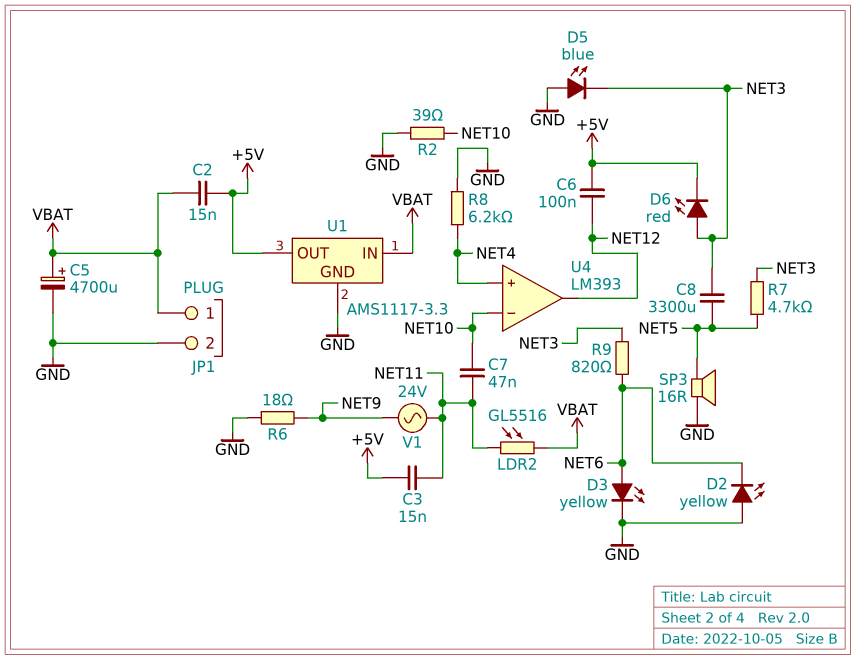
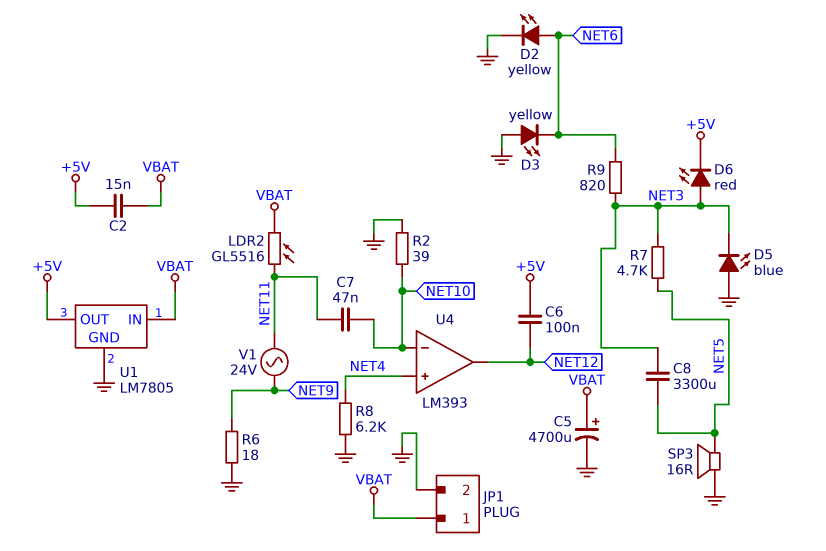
C3: 15nF (+5V, NET11) -> none
D2: LED yellow (A GND, K NET6) -> LED yellow (A NET6, K GND)
D3: LED yellow (A NET6, K GND) -> LED yellow (A GND, K NET6)
U1: AMS1117-3.3 -> LM7805

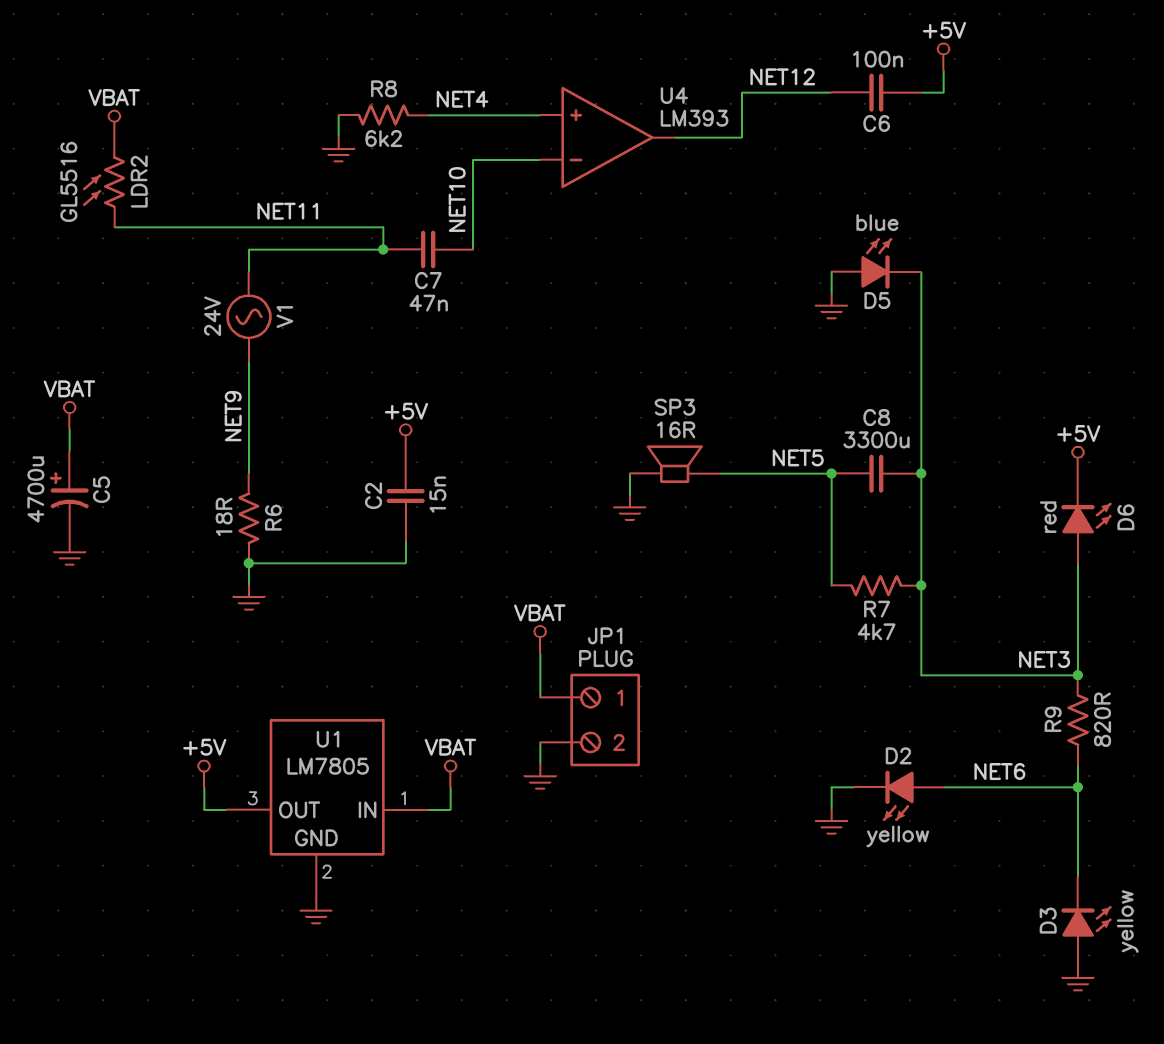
C2: 15nF (+5V, VBAT) -> 15nF (+5V, GND)
R2: 39 (GND, NET10) -> none

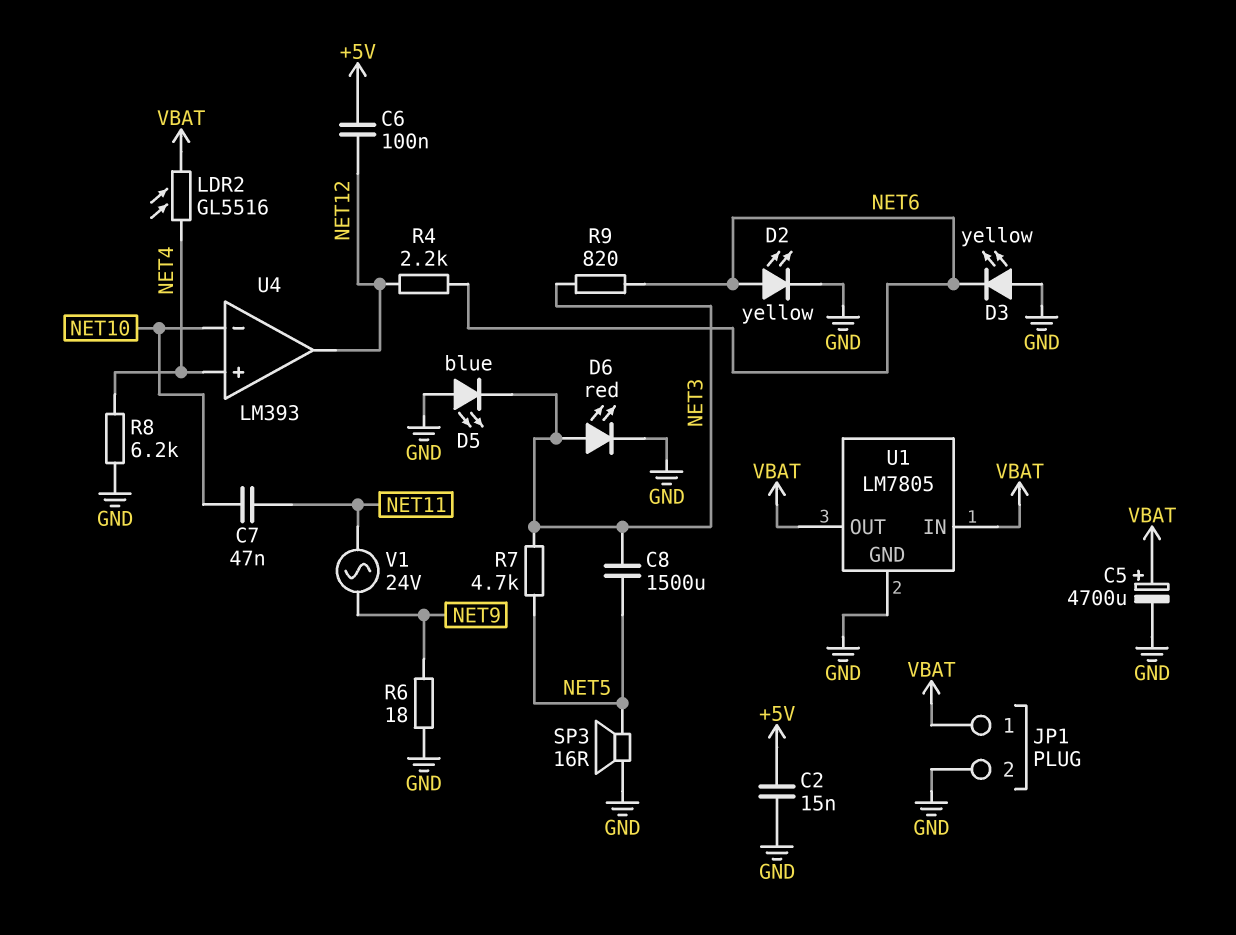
C8: 3300uF (NET3, NET5) -> 1500uF (NET3, NET5)
D6: LED red (A NET3, K +5V) -> LED red (A NET3, K GND)
LDR2: GL5516 (NET11, VBAT) -> GL5516 (NET4, VBAT)
R4: none -> 2.2k (NET6, NET12)
U1 pin OUT: +5V -> VBAT

